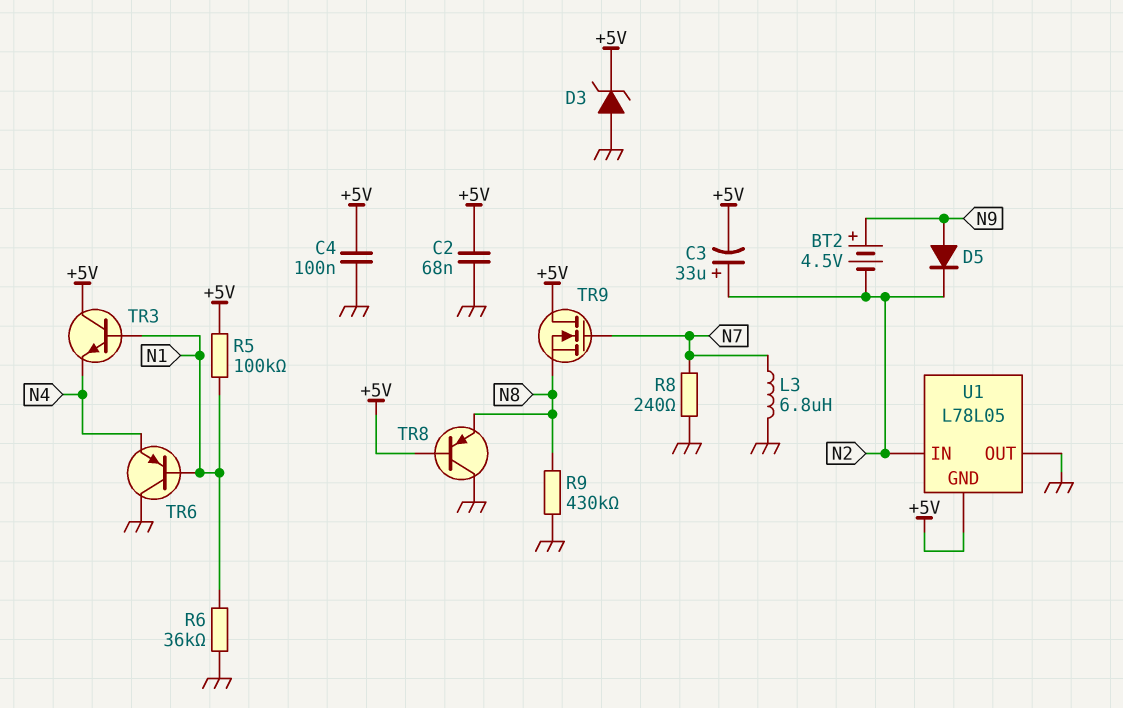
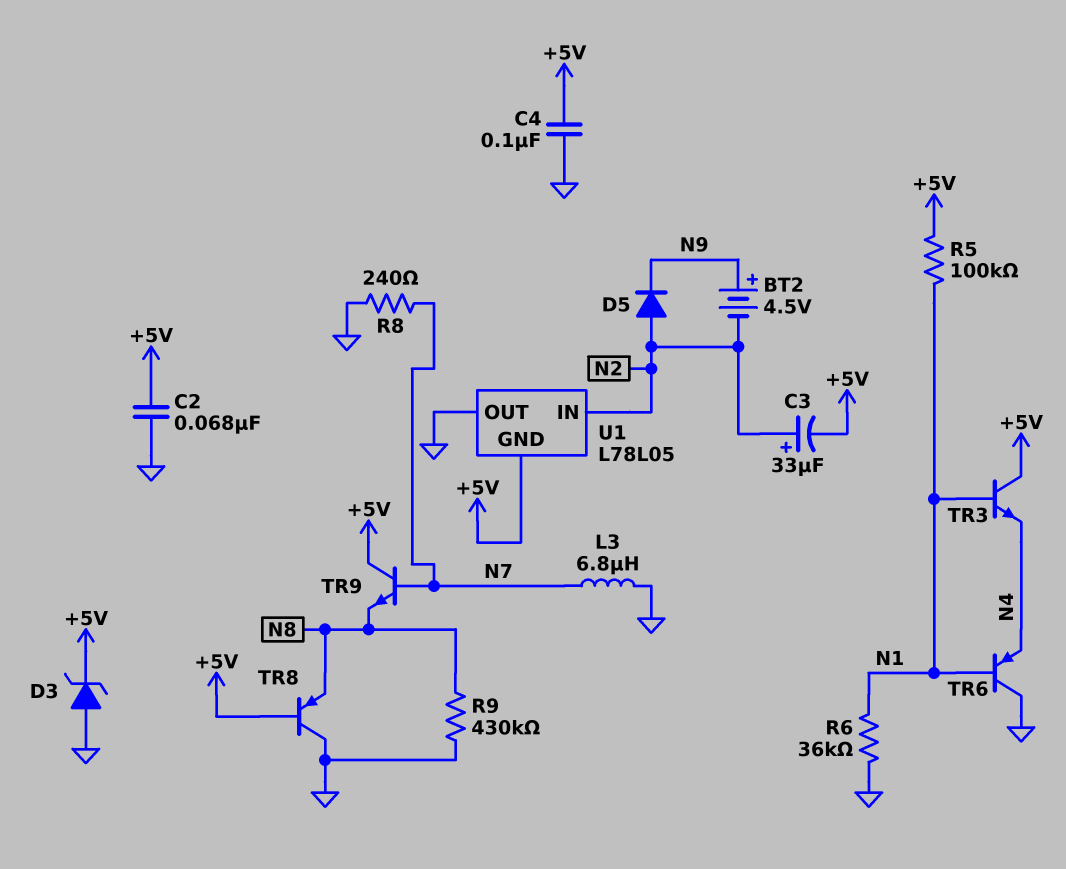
D5: diode (A N9, K N2) -> diode (A N2, K N9)
TR9: NMOS (G N7, D +5V, S N8) -> NPN (B N7, C +5V, E N8)

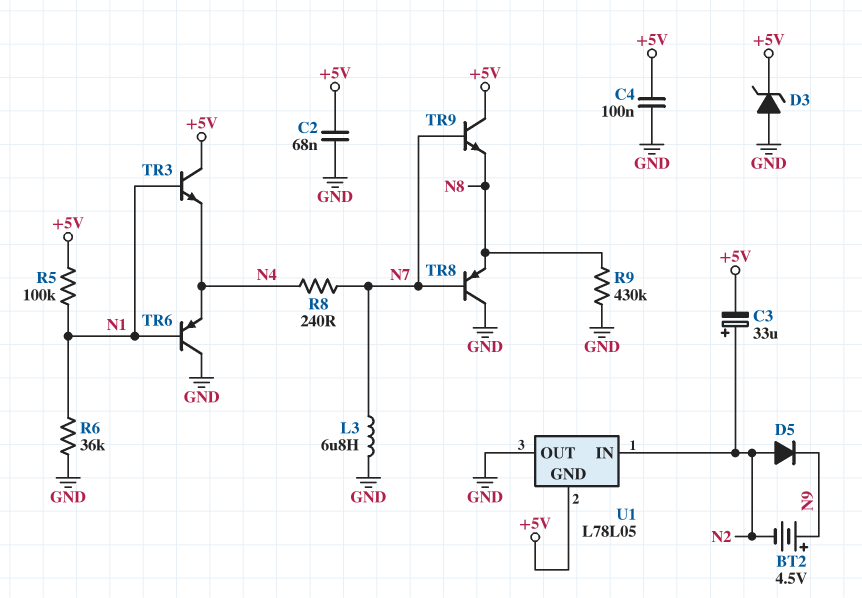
R8: 240 (GND, N7) -> 240 (N4, N7)
TR8: PNP (B +5V, C GND, E N8) -> PNP (B N7, C GND, E N8)

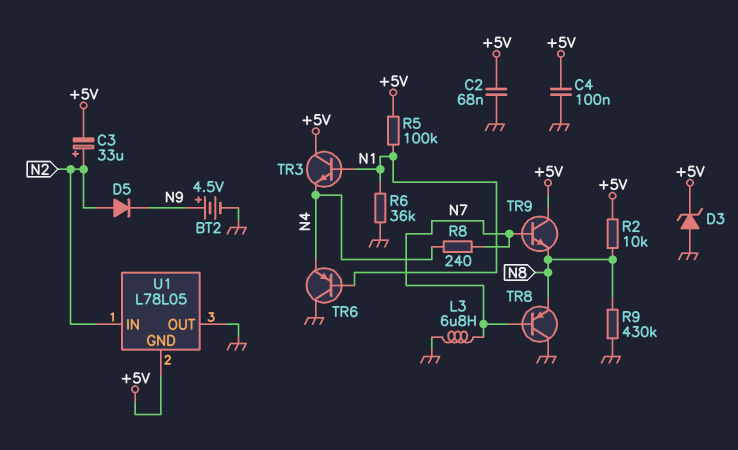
BT2: 4.5V (plus N9, minus N2) -> 4.5V (plus N9, minus GND)
R2: none -> 10k (+5V, N8)

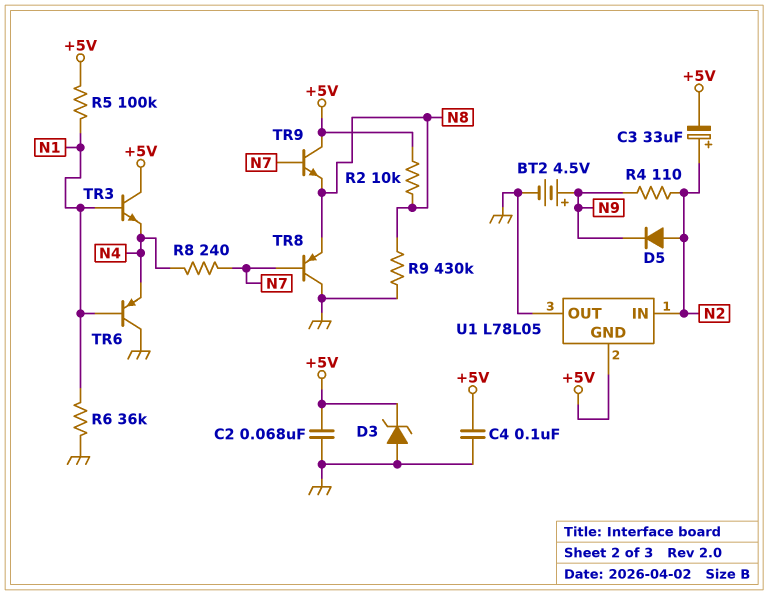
L3: 6.8uH (GND, N7) -> none
R4: none -> 110 (N2, N9)

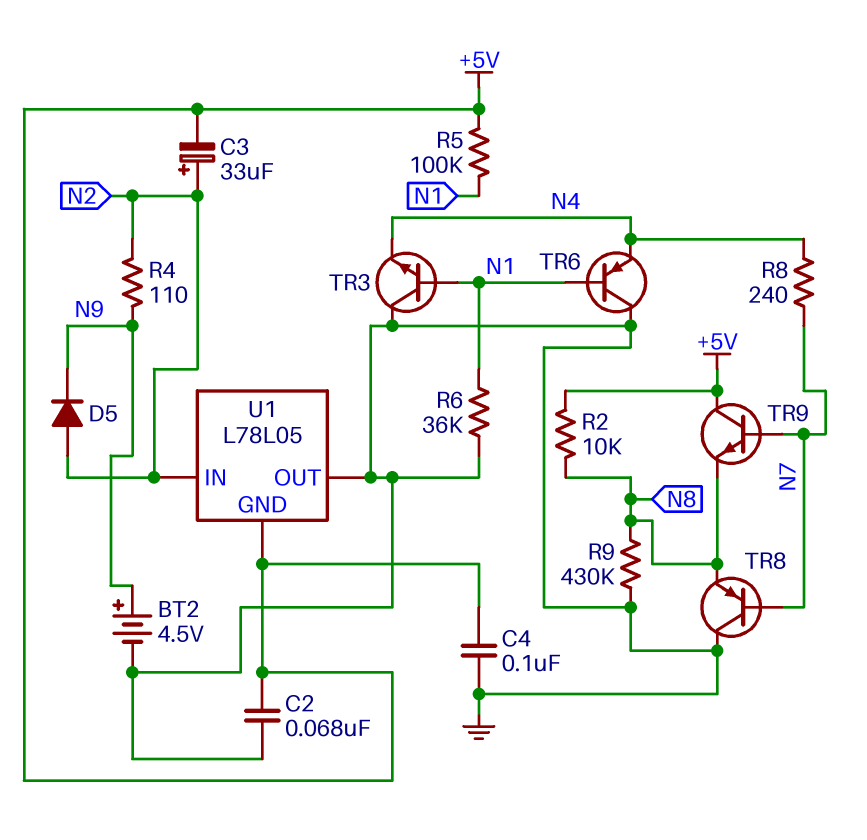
D3: zener (A GND, K +5V) -> none
TR3: NPN (B N1, C +5V, E N4) -> NPN (B N1, C GND, E N4)

